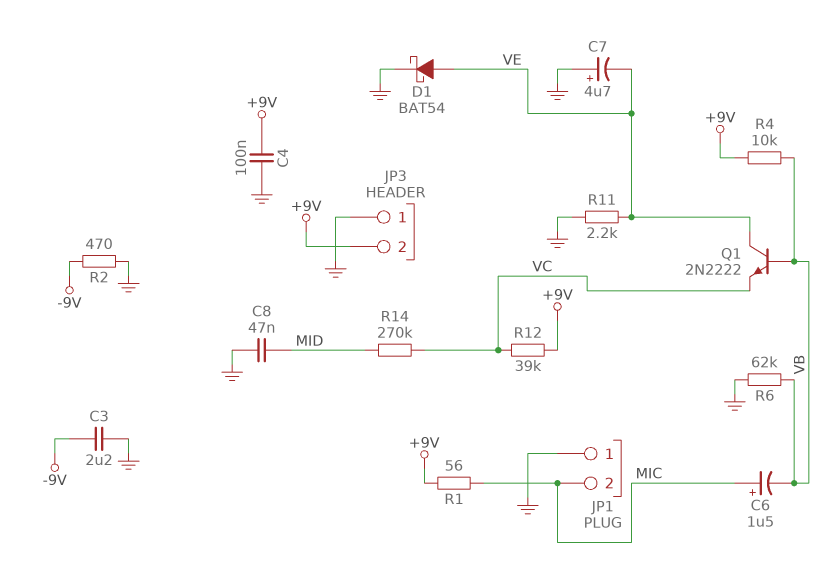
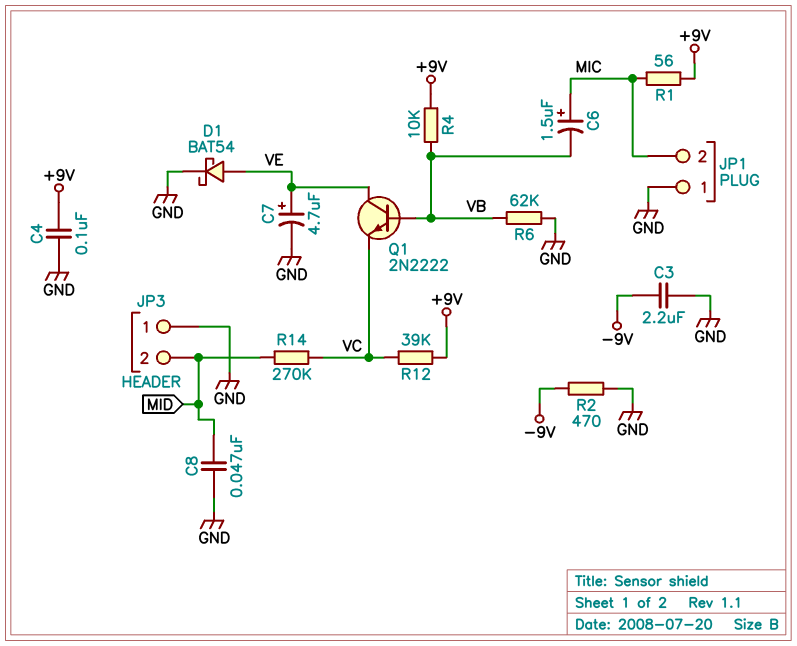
C7: 4.7uF (plus GND, minus VE) -> 4.7uF (plus VE, minus GND)
JP3 pin 2: +9V -> MID
R11: 2.2k (GND, VE) -> none

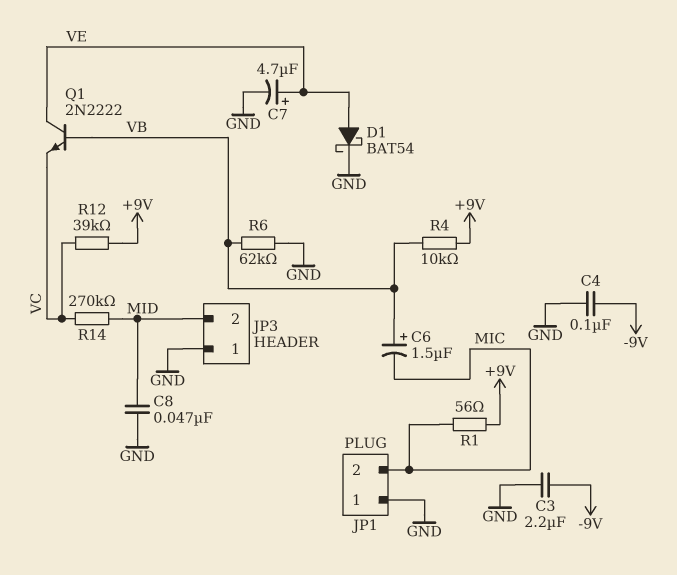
C4: 100nF (+9V, GND) -> 100nF (-9V, GND)
C6: 1.5uF (plus MIC, minus VB) -> 1.5uF (plus VB, minus MIC)
R2: 470 (-9V, GND) -> none

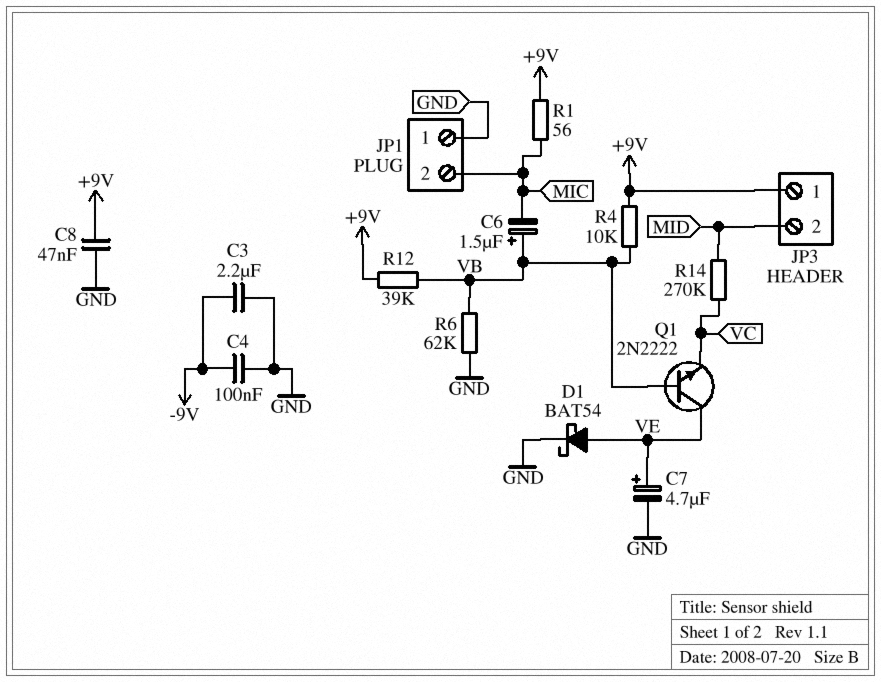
C8: 47nF (GND, MID) -> 47nF (+9V, GND)
JP3 pin 1: GND -> +9V
R12: 39k (+9V, VC) -> 39k (+9V, VB)

